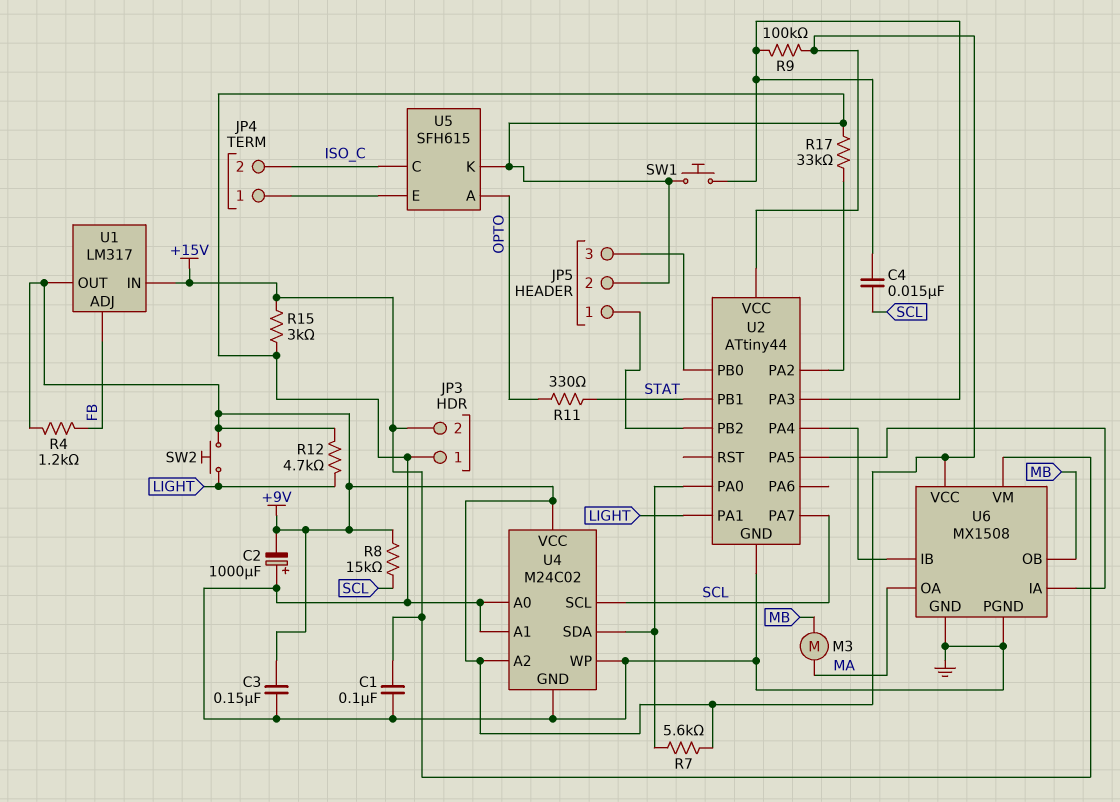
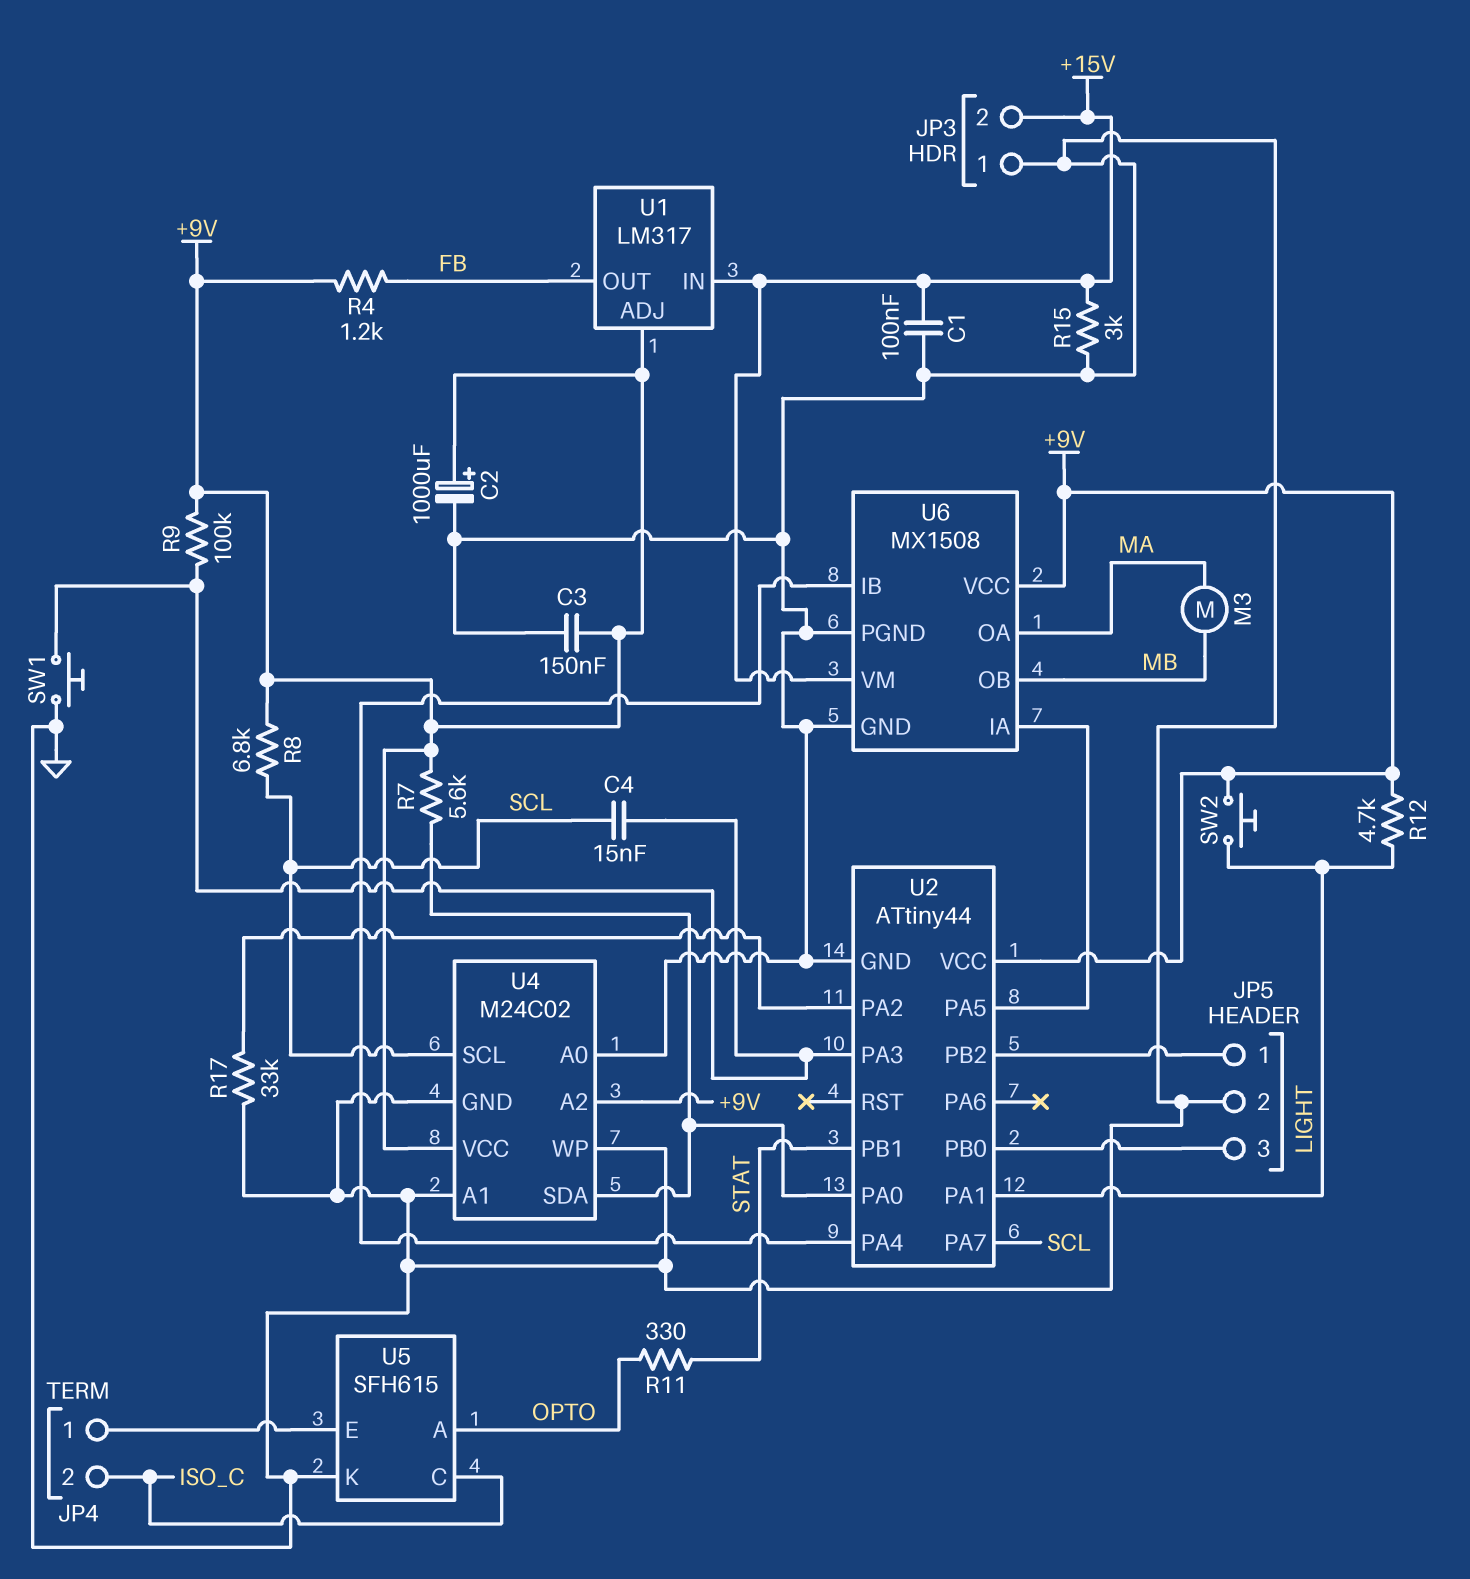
C2: 1000uF (plus GND, minus +9V) -> 1000uF (plus +9V, minus GND)
R8: 15k (+9V, SCL) -> 6.8k (+9V, SCL)
U1 pin ADJ: FB -> +9V
U1 pin OUT: +9V -> FB

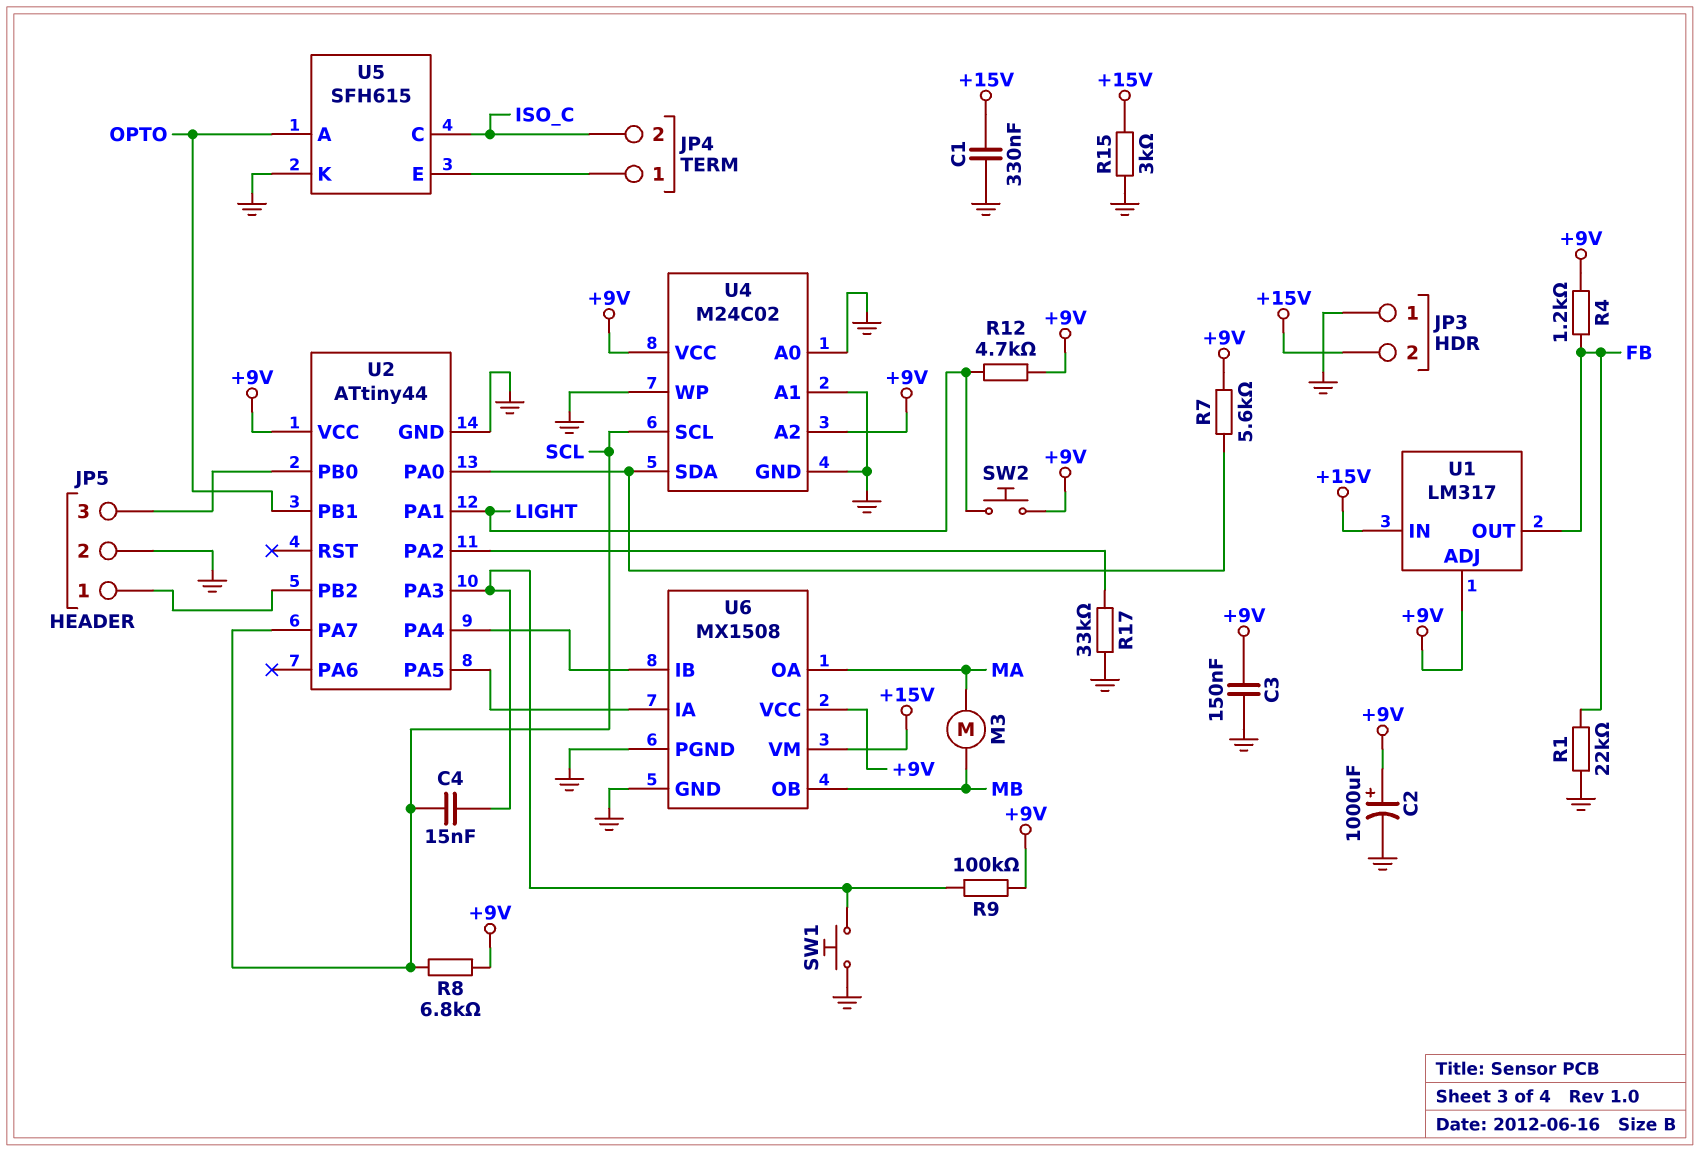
C1: 100nF (+15V, GND) -> 330nF (+15V, GND)
R1: none -> 22k (FB, GND)
R11: 330 (OPTO, STAT) -> none
U2 pin PB1: STAT -> OPTO

